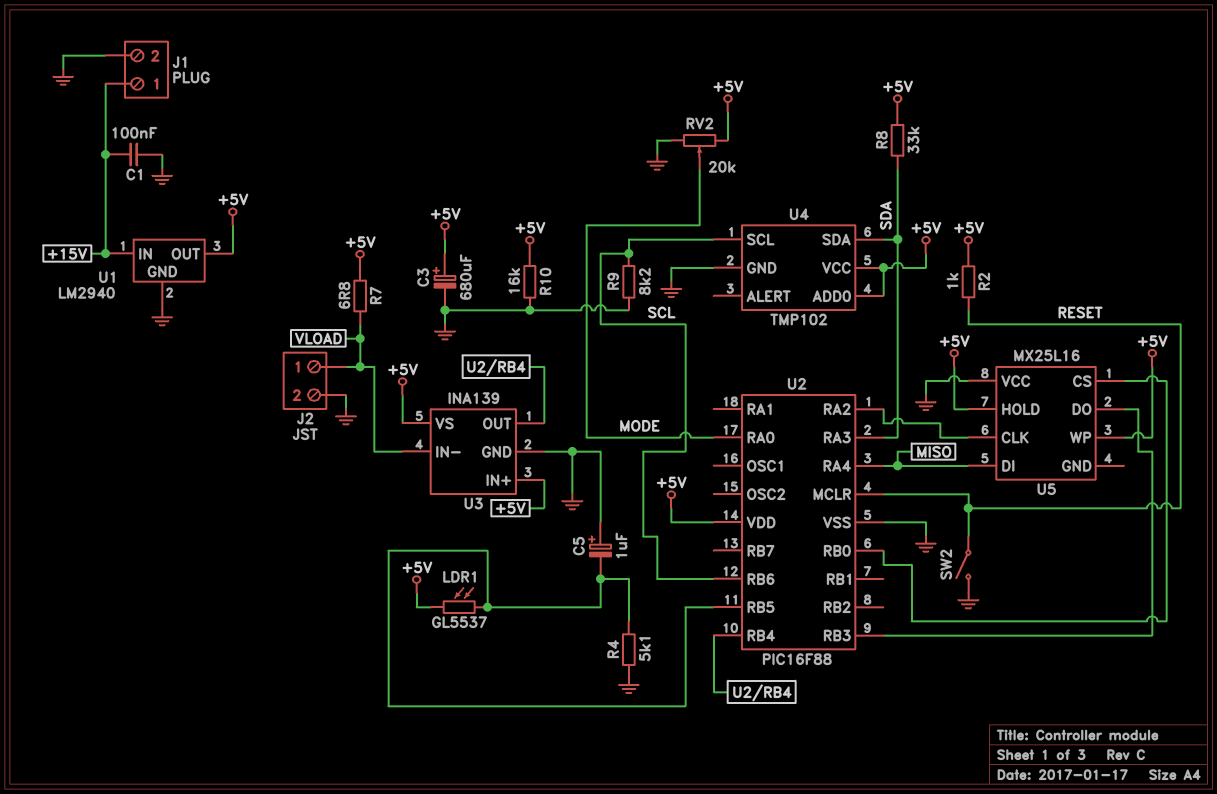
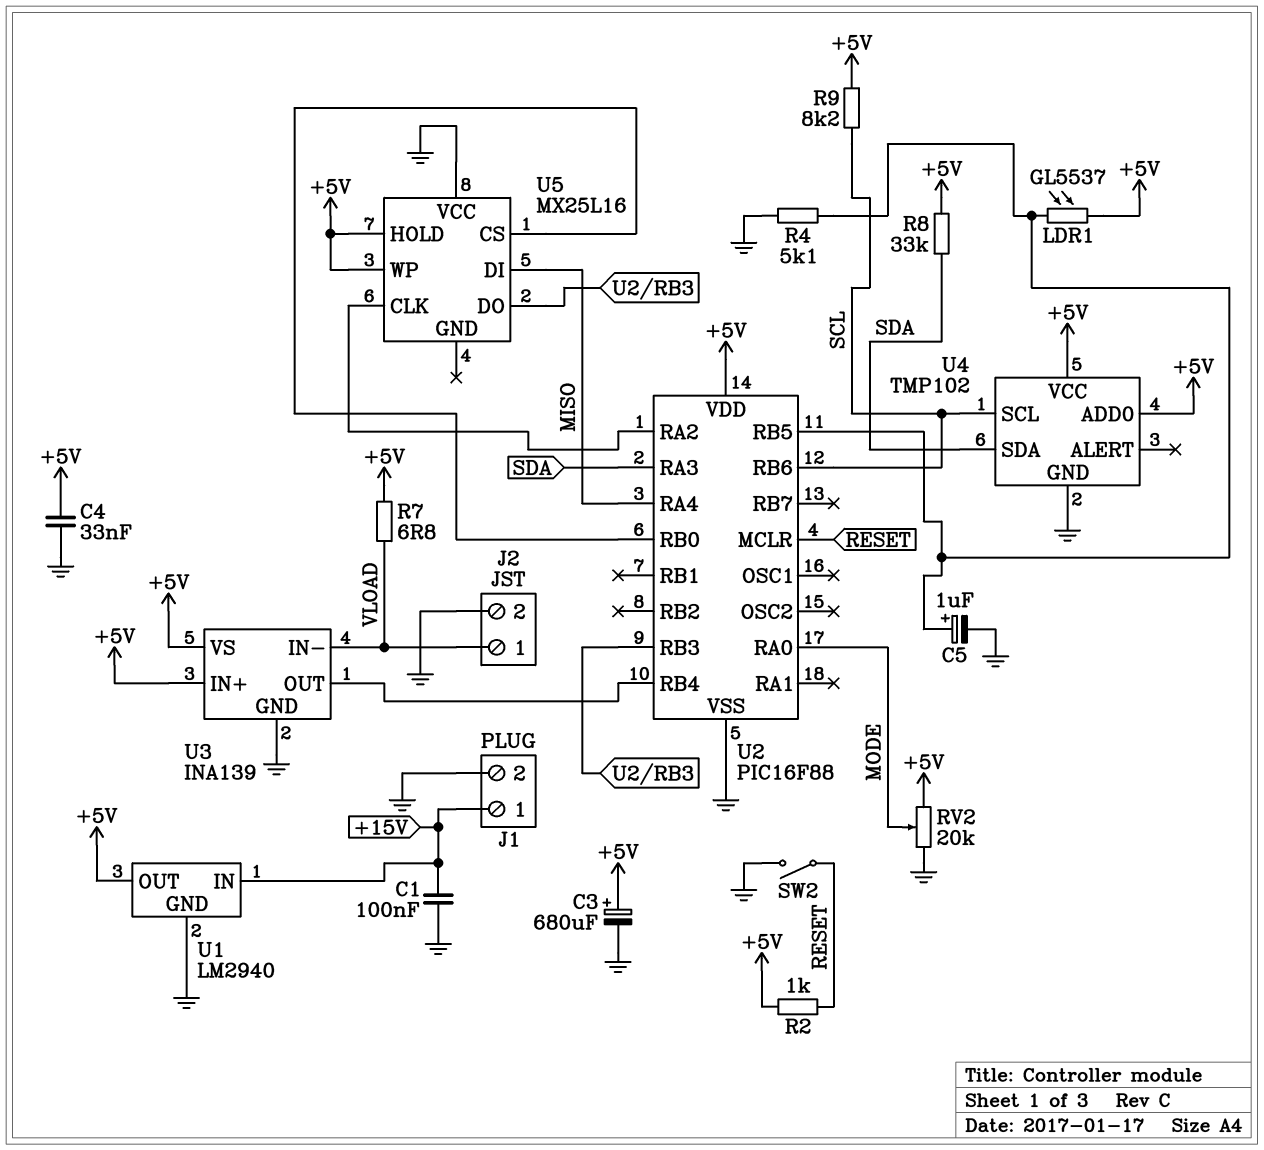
C4: none -> 33nF (+5V, GND)
C5: 1uF (plus GND, minus U2/RB5) -> 1uF (plus U2/RB5, minus GND)
R9: 8.2k (GND, SCL) -> 8.2k (+5V, SCL)
R10: 16k (+5V, GND) -> none

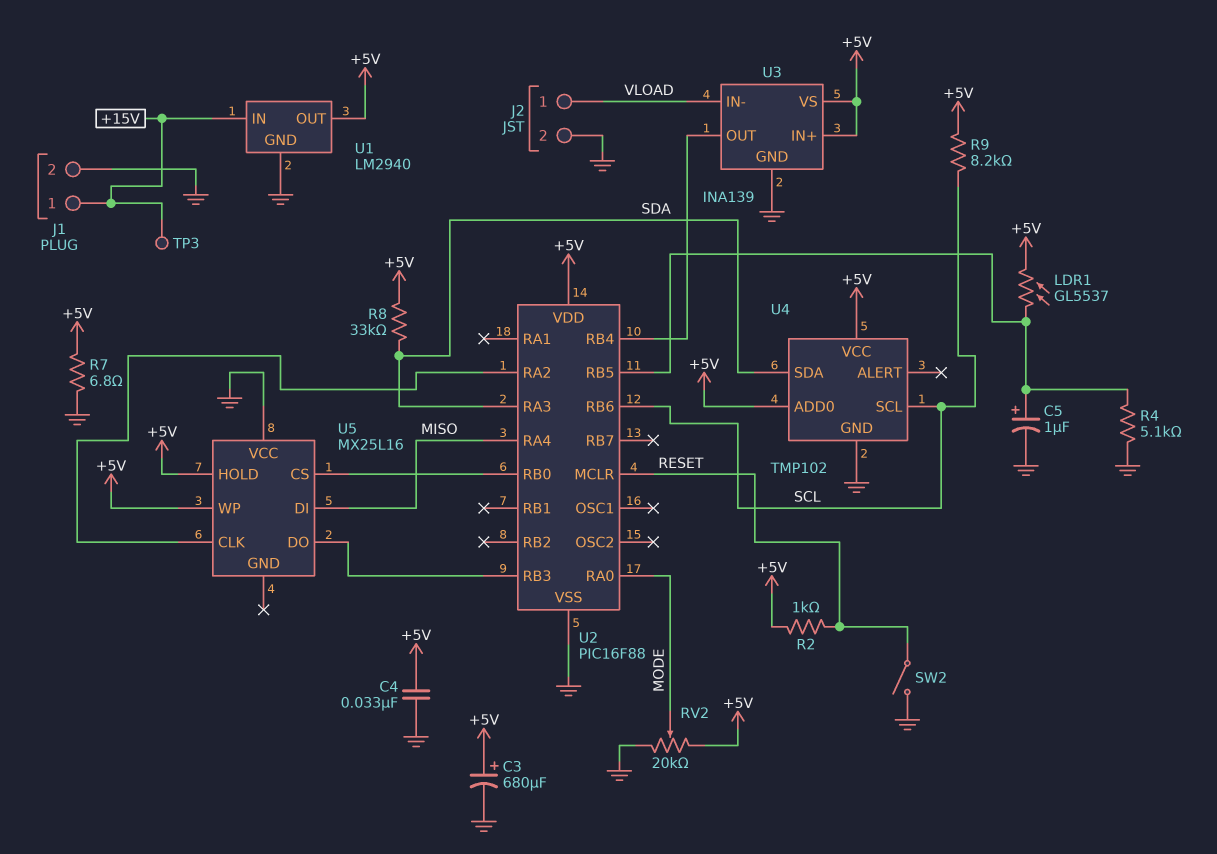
C1: 100nF (+15V, GND) -> none
R7: 6.8 (+5V, VLOAD) -> 6.8 (+5V, GND)
TP3: none -> test point (+15V)

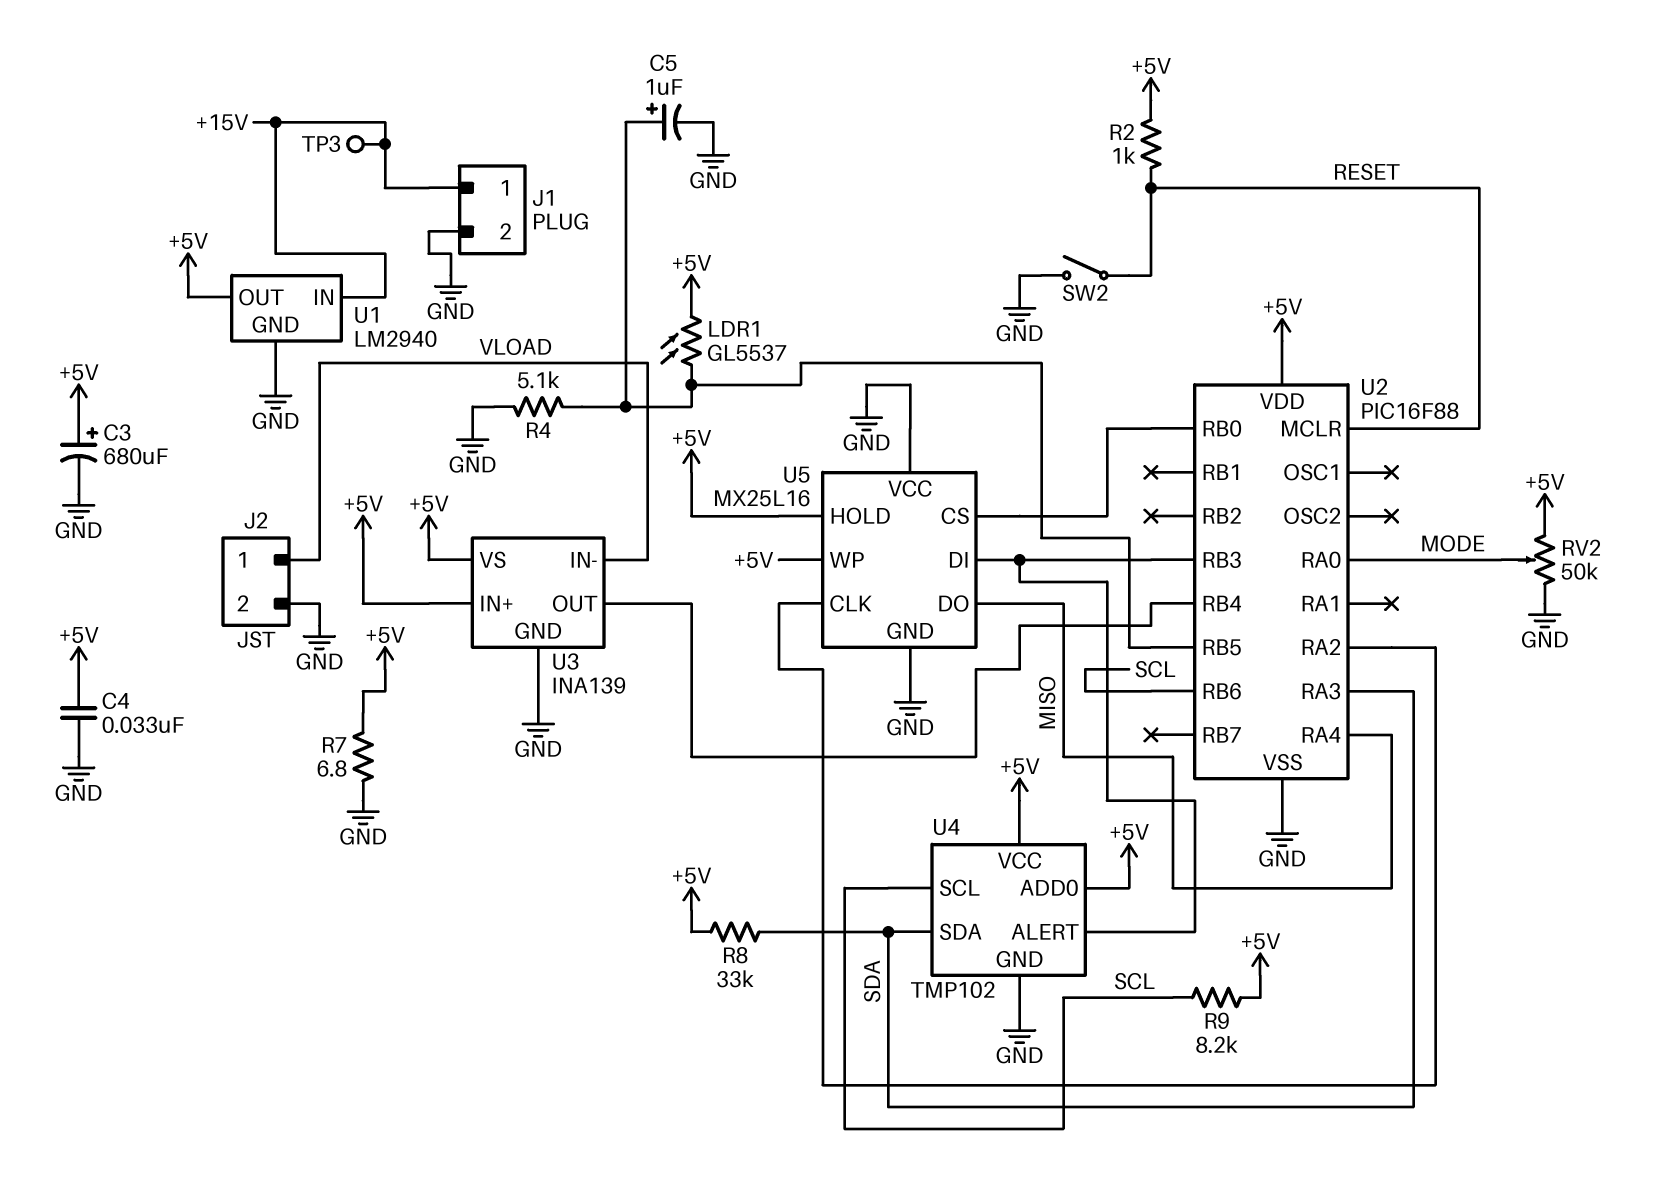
RV2: 20k (+5V, GND, wiper MODE) -> 50k (+5V, GND, wiper MODE)
U4 pin ALERT: none -> U2/RB3
U5 pin DI: MISO -> U2/RB3
U5 pin DO: U2/RB3 -> MISO
U5 pin GND: none -> GND

